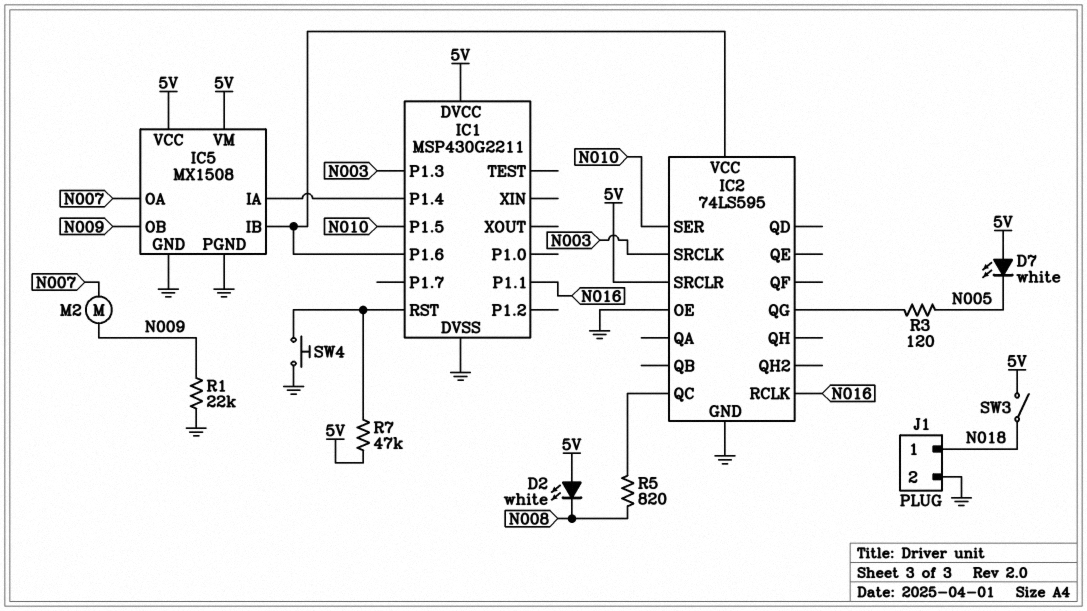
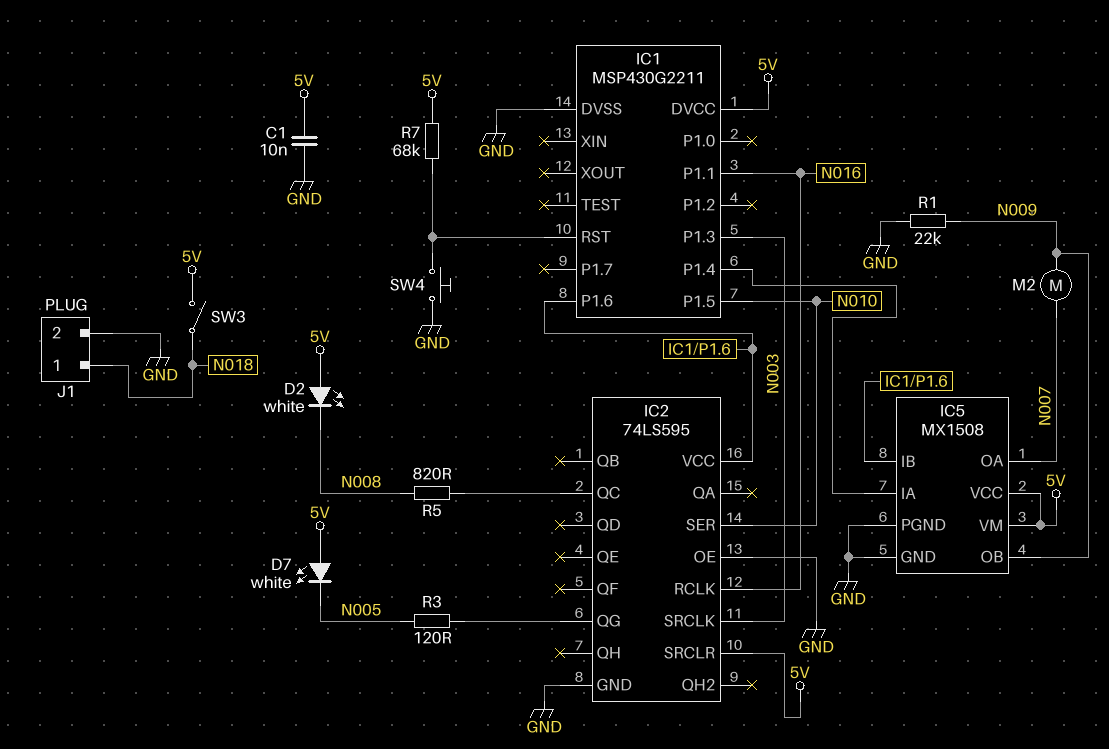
C1: none -> 10nF (5V, GND)
R7: 47k (5V, IC1/RST) -> 68k (5V, IC1/RST)

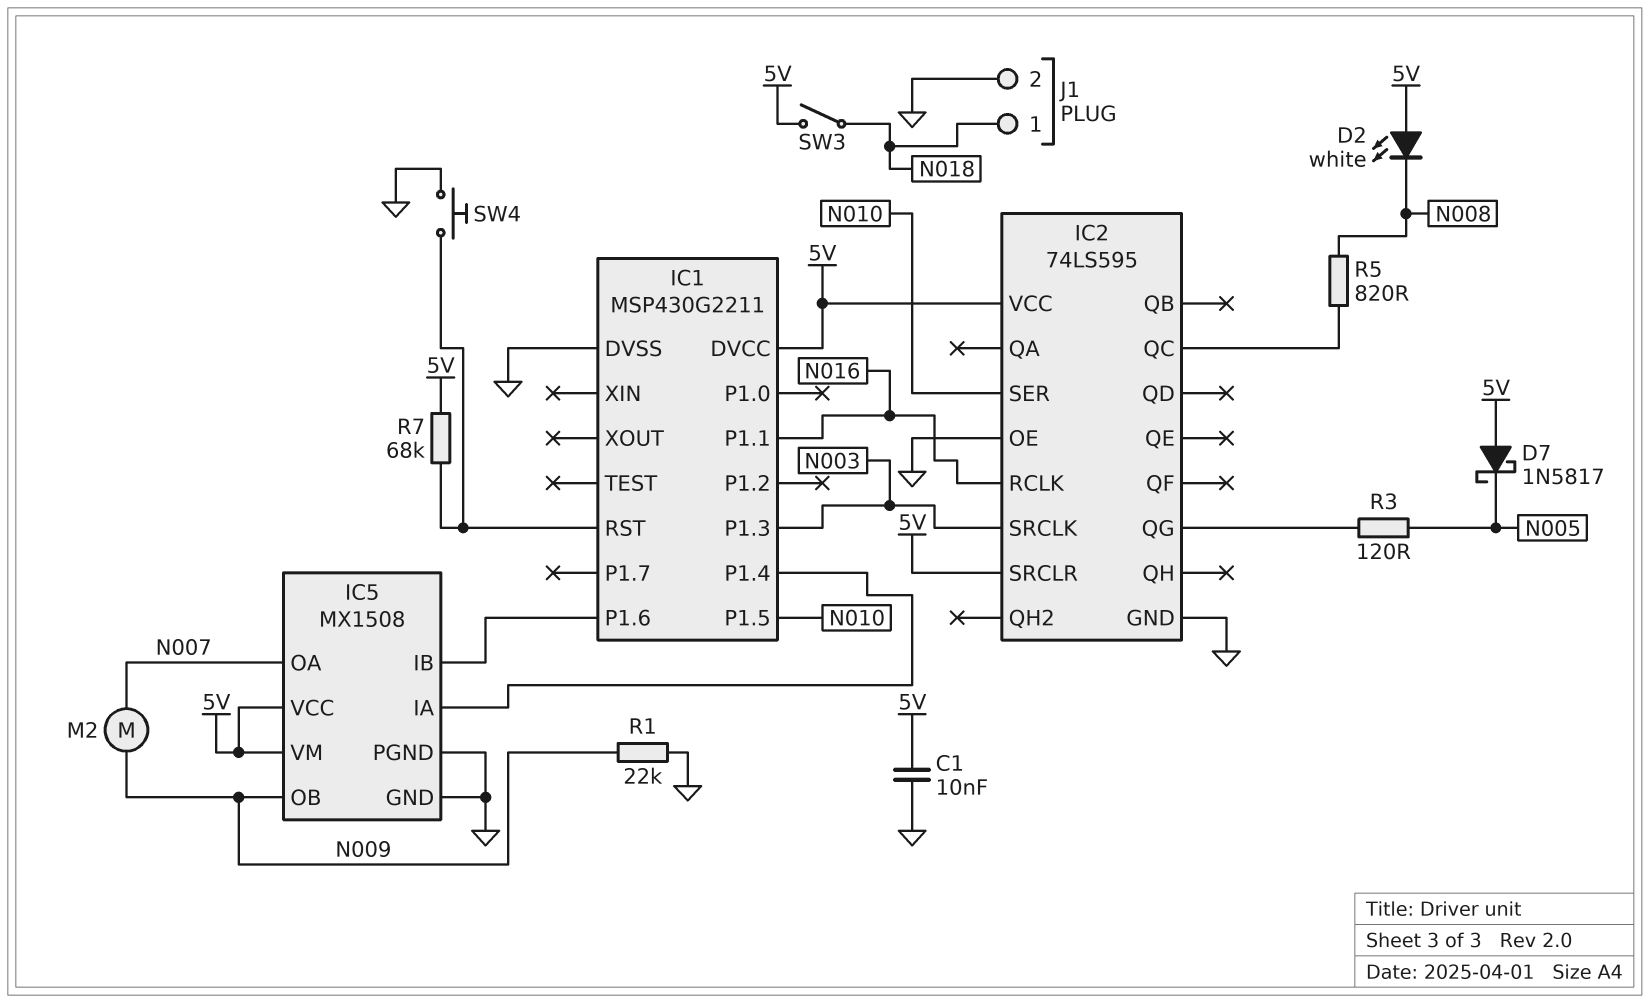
D7: LED white (A 5V, K N005) -> schottky 1N5817 (A 5V, K N005)
IC2 pin VCC: IC1/P1.6 -> 5V

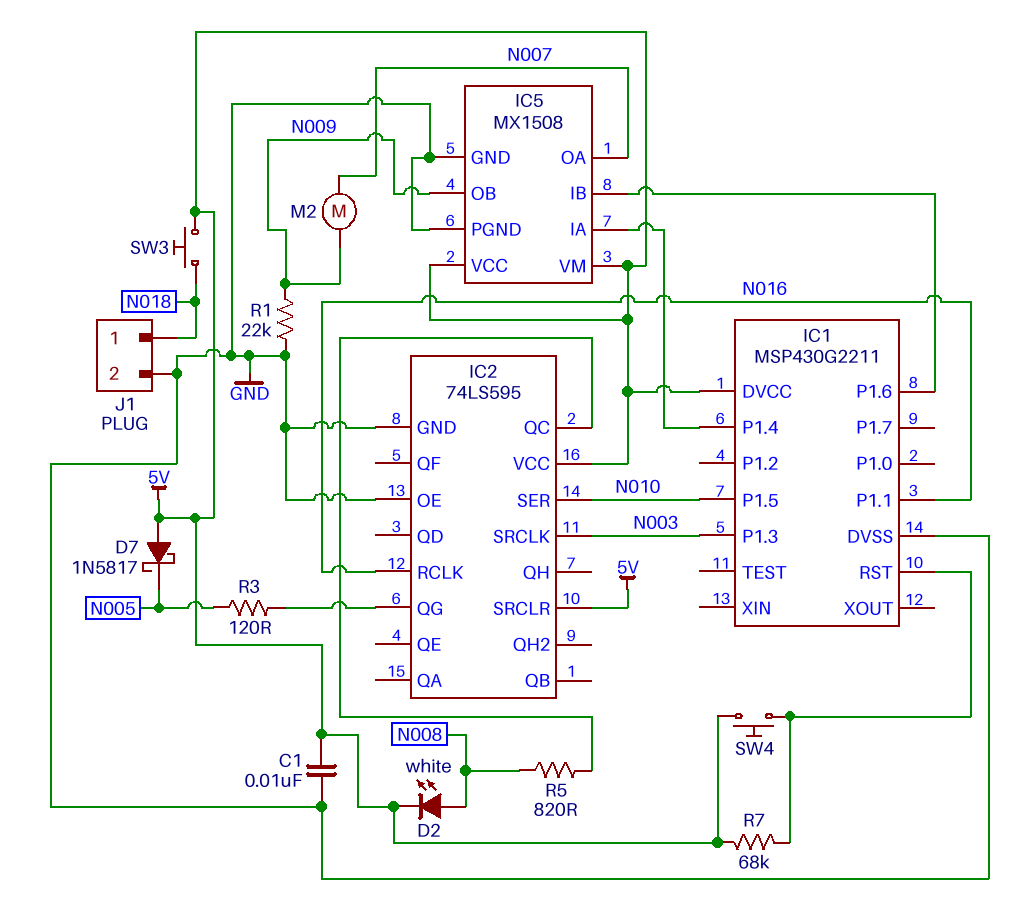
D2: LED white (A 5V, K N008) -> LED white (A N008, K 5V)
SW3: switch (5V, N018) -> button (5V, N018)
SW4: button (GND, IC1/RST) -> button (5V, IC1/RST)

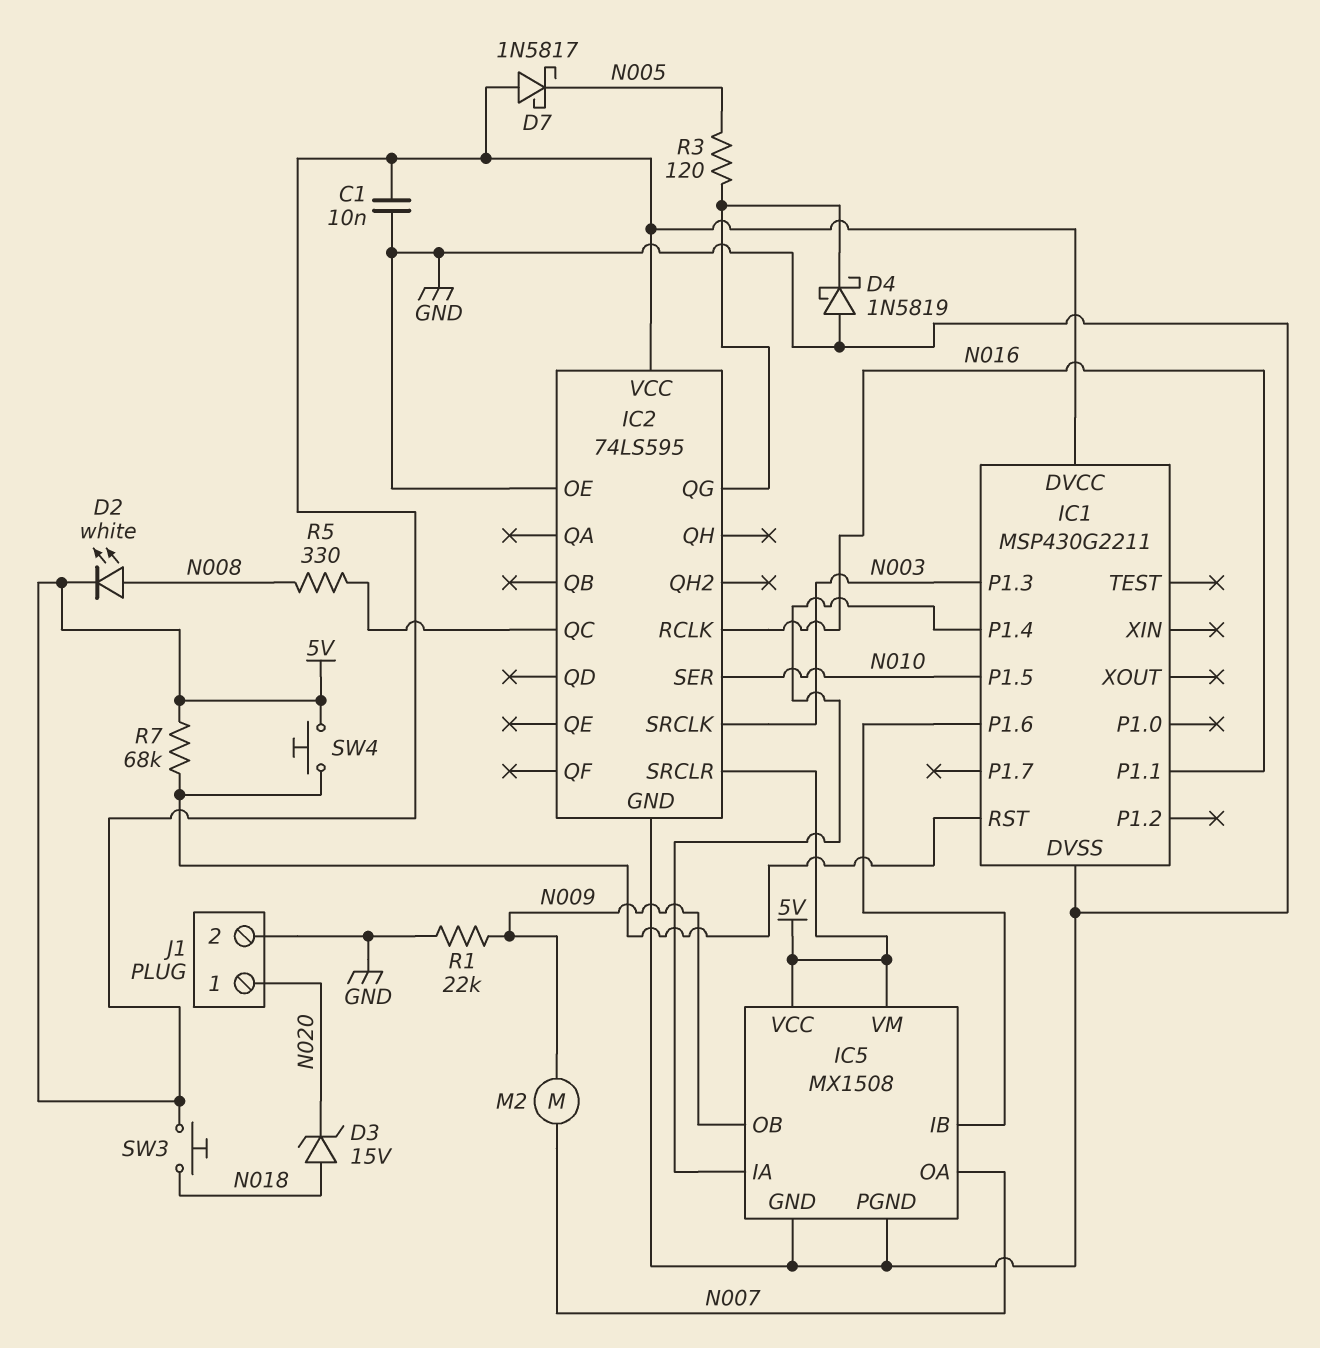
D3: none -> zener 15V (A N018, K N020)
D4: none -> schottky 1N5819 (A GND, K IC2/QG)
J1 pin 1: N018 -> N020
R5: 820 (IC2/QC, N008) -> 330 (IC2/QC, N008)

